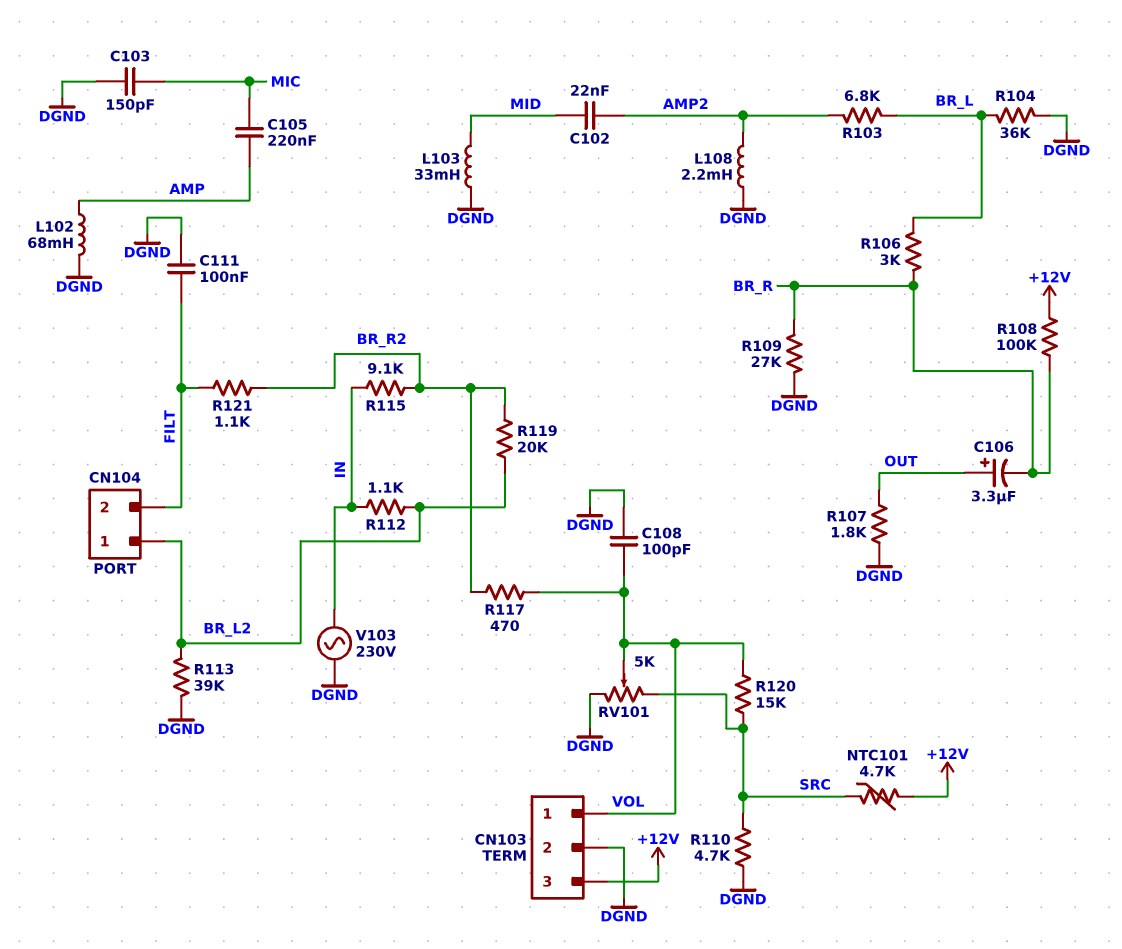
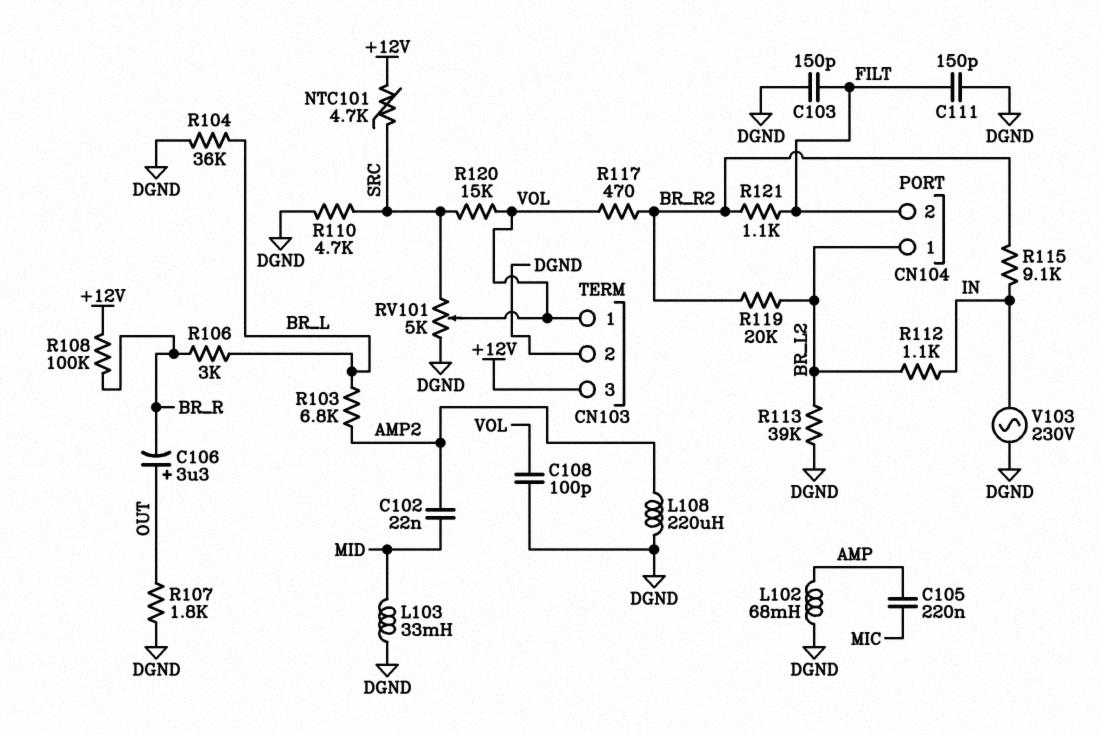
C103: 150pF (DGND, MIC) -> 150pF (DGND, FILT)
C111: 100nF (DGND, FILT) -> 150pF (DGND, FILT)
L108: 2.2mH (AMP2, DGND) -> 220uH (AMP2, DGND)
R109: 27k (BR_R, DGND) -> none

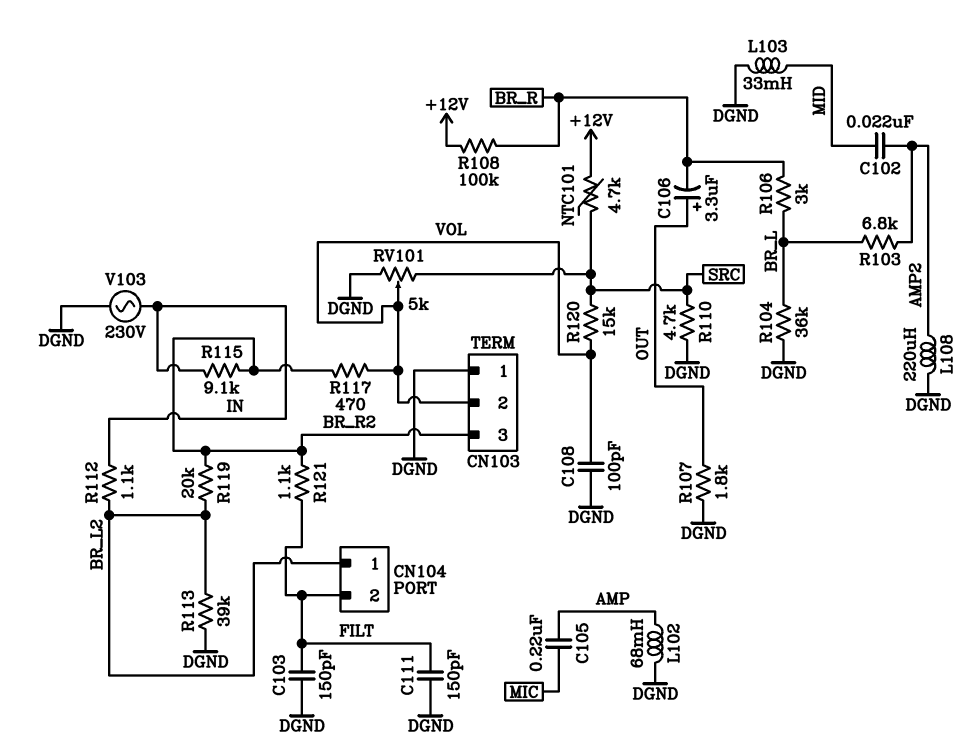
CN103 pin 1: VOL -> DGND
CN103 pin 2: DGND -> VOL
CN103 pin 3: +12V -> BR_R2

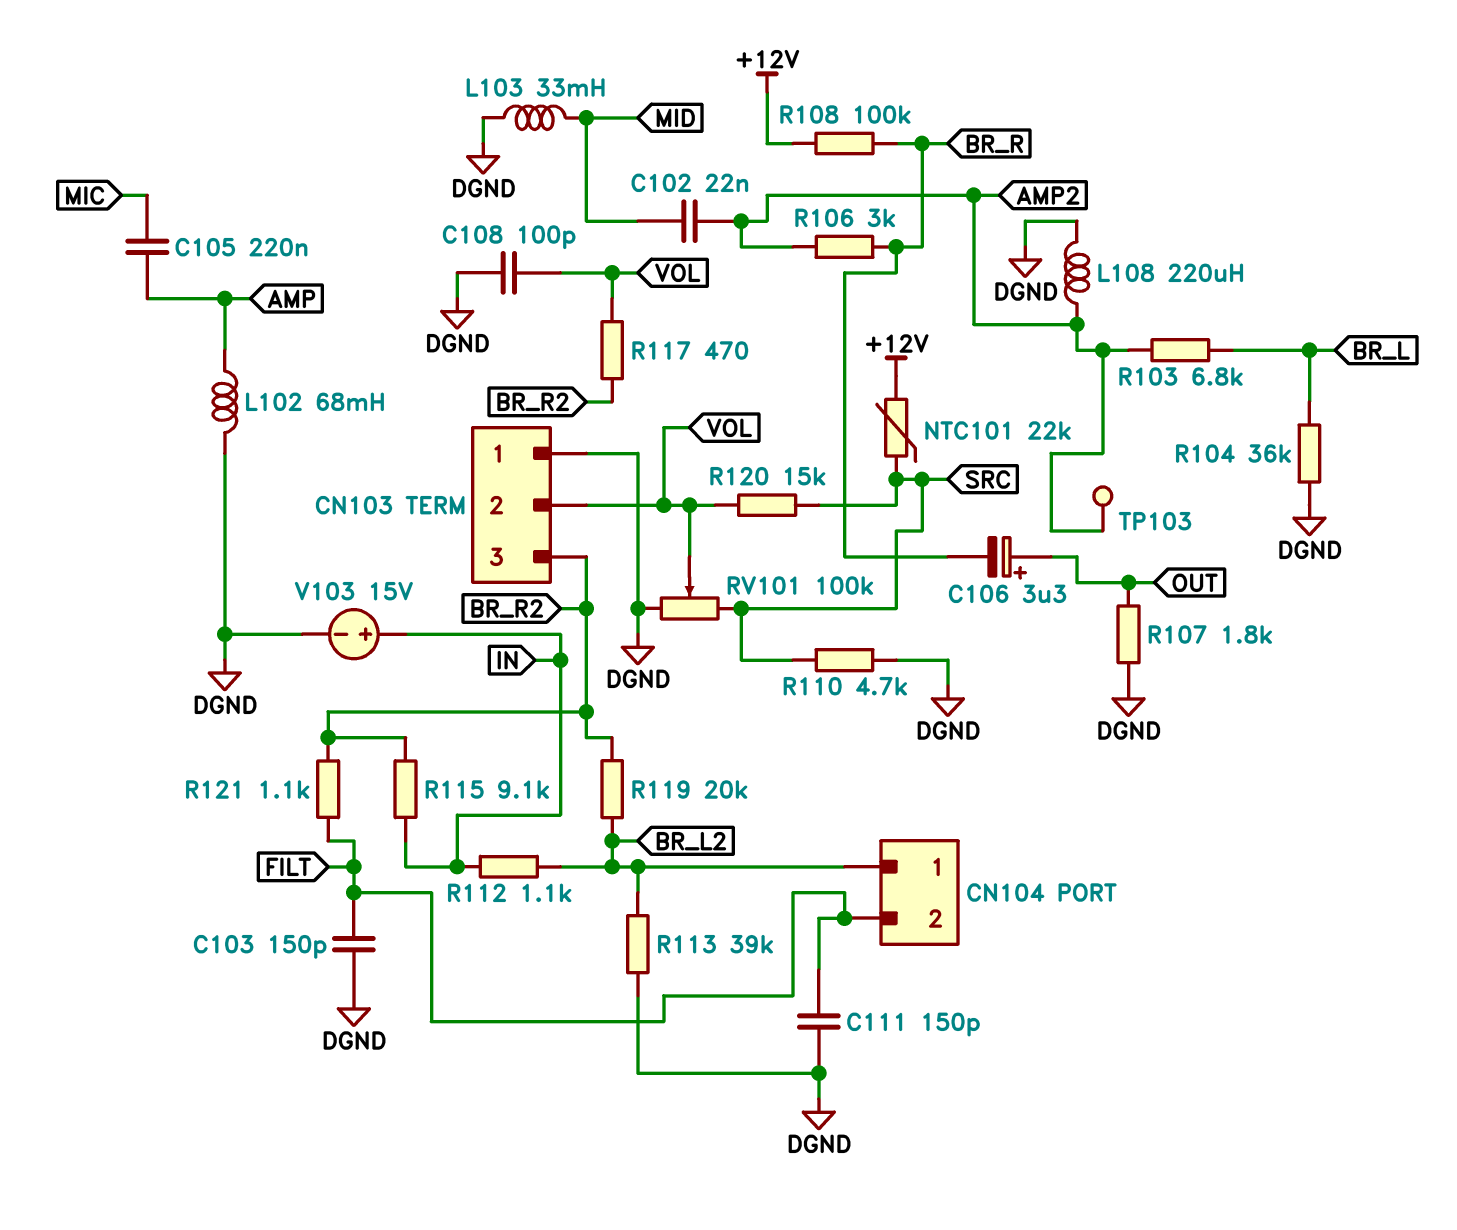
NTC101: 4.7k (+12V, SRC) -> 22k (+12V, SRC)
R106: 3k (BR_L, BR_R) -> 3k (AMP2, BR_R)
RV101: 5k (DGND, SRC, wiper VOL) -> 100k (DGND, SRC, wiper VOL)
TP103: none -> test point (AMP2)
V103: AC 230V (DGND, IN) -> 15V (plus IN, minus DGND)

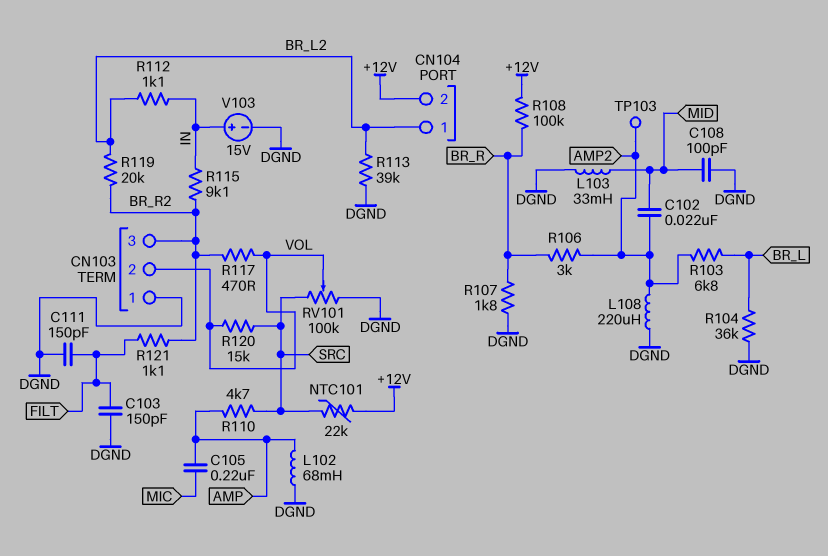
C106: 3.3uF (plus OUT, minus BR_R) -> none
C108: 100pF (DGND, VOL) -> 100pF (DGND, MID)
CN104 pin 2: FILT -> +12V
R107: 1.8k (DGND, OUT) -> 1.8k (BR_R, DGND)
R110: 4.7k (DGND, SRC) -> 4.7k (AMP, SRC)

